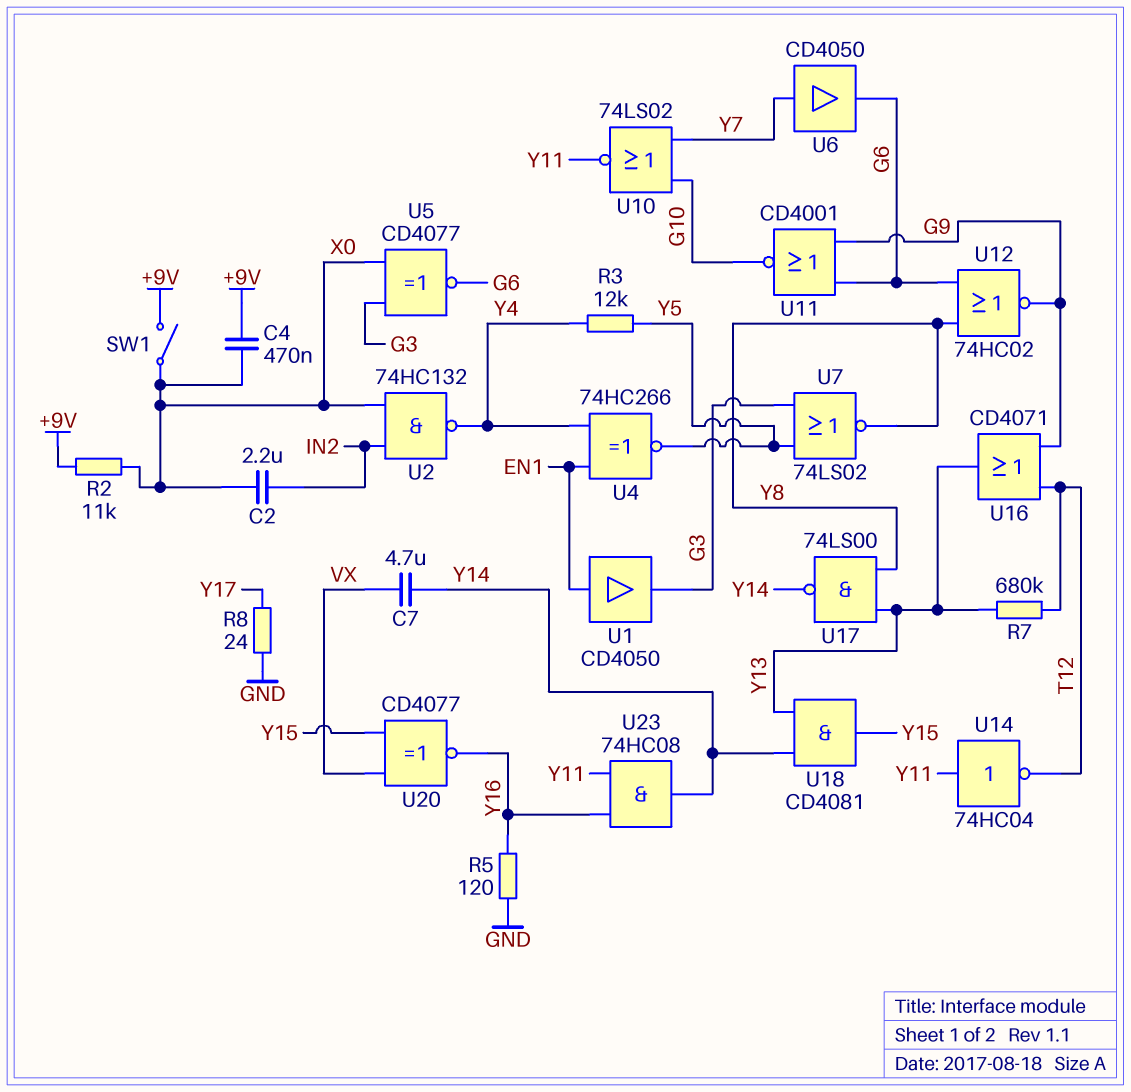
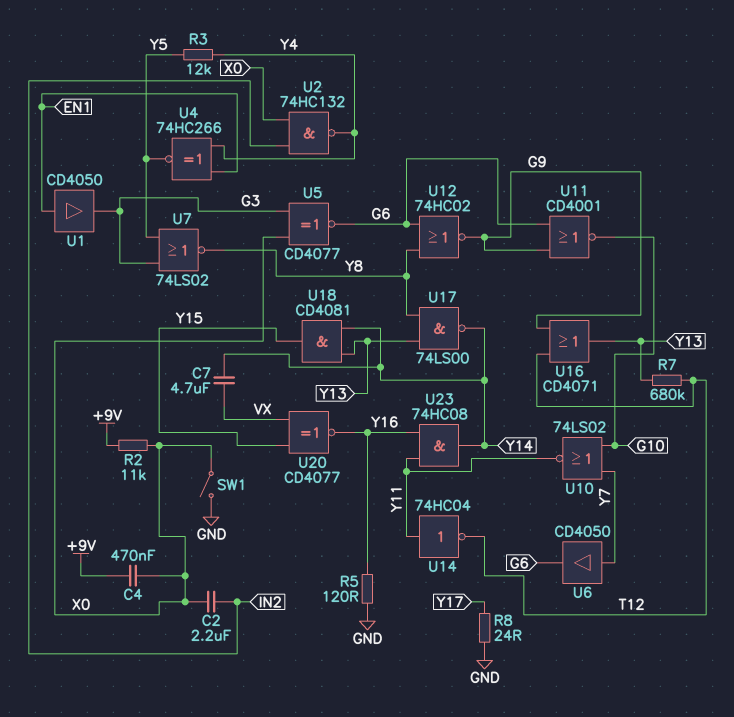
SW1: switch (+9V, X0) -> switch (GND, X0)

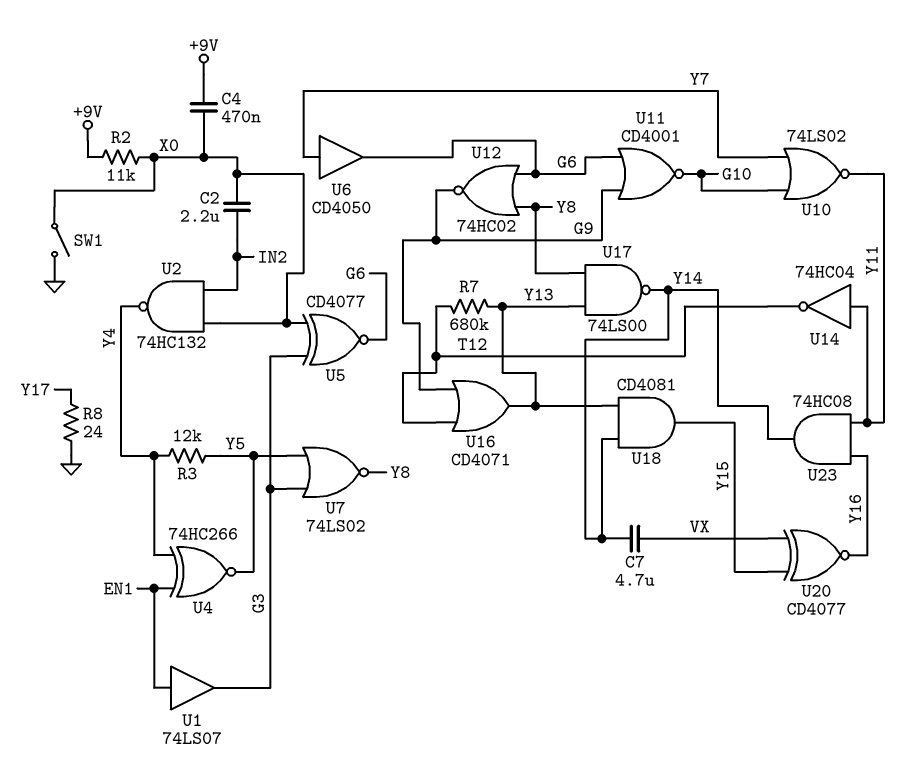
R5: 120 (GND, Y16) -> none
U1: buffer CD4050 (in EN1, out G3) -> buffer 74LS07 (in EN1, out G3)

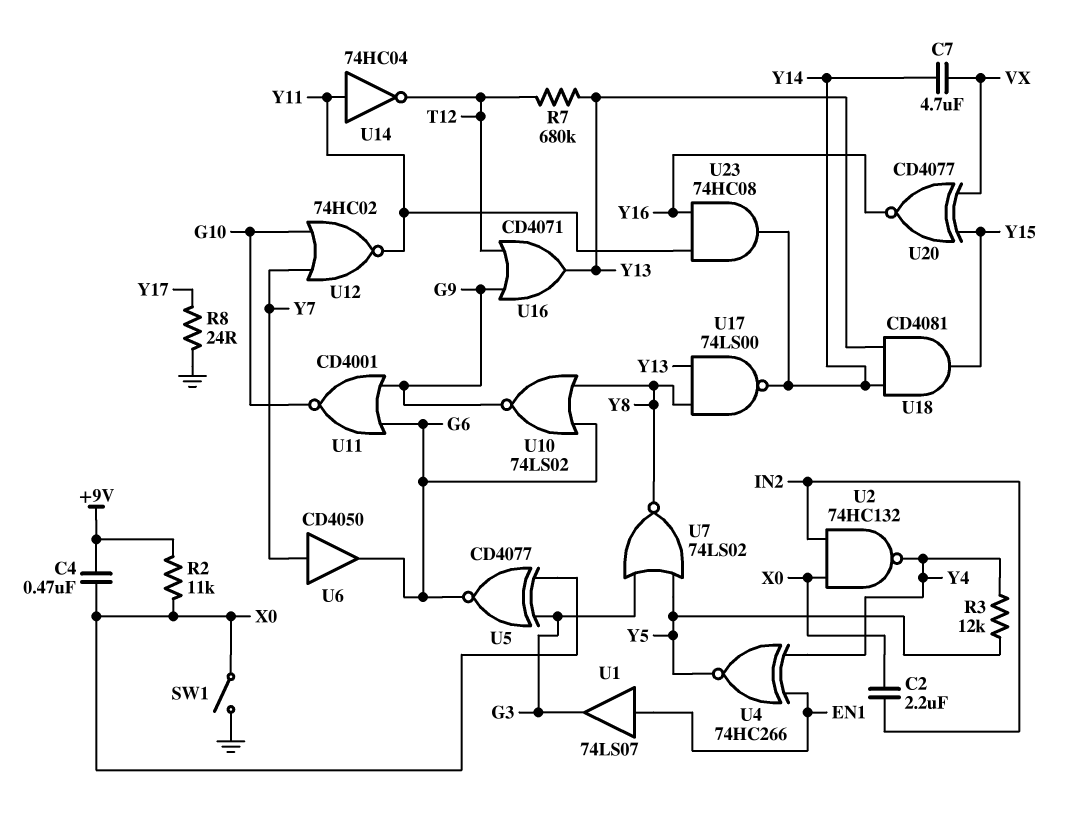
U10: NOR 74LS02 (in G10, in Y7, out Y11) -> NOR 74LS02 (in G6, in Y8, out G9)
U12: NOR 74HC02 (in G6, in Y8, out G9) -> NOR 74HC02 (in G10, in Y7, out Y11)

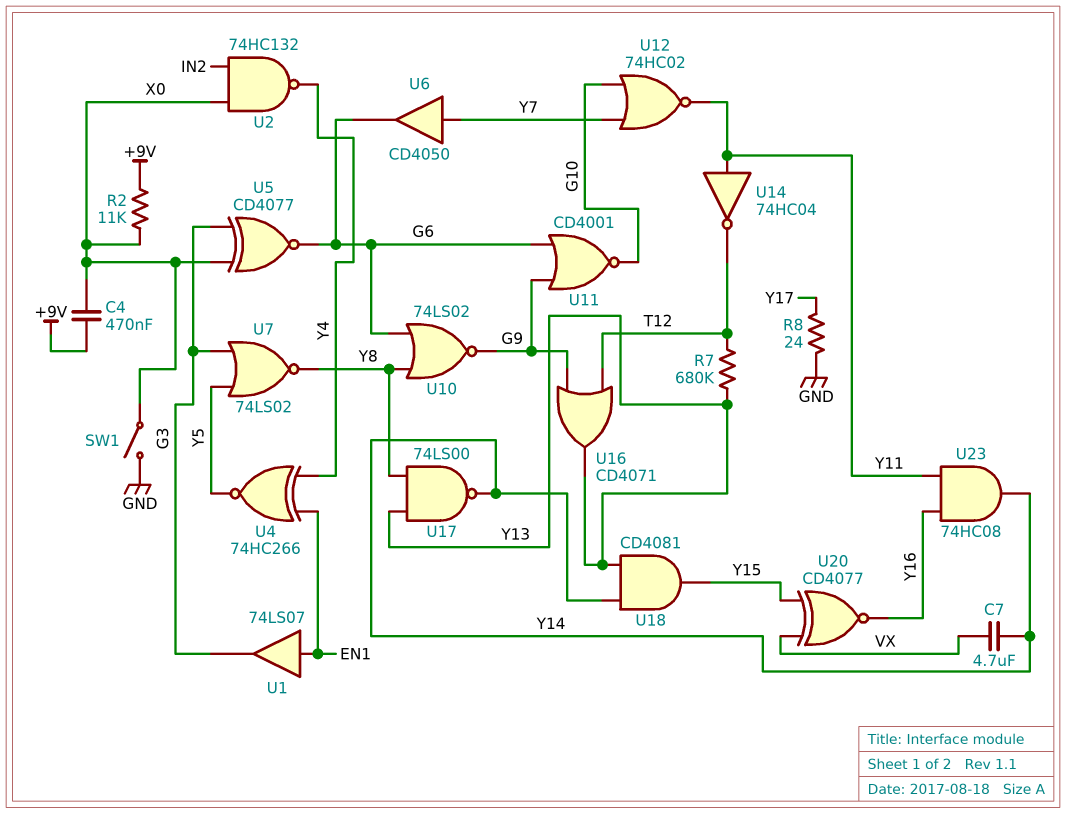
C2: 2.2uF (IN2, X0) -> none
R3: 12k (Y4, Y5) -> none

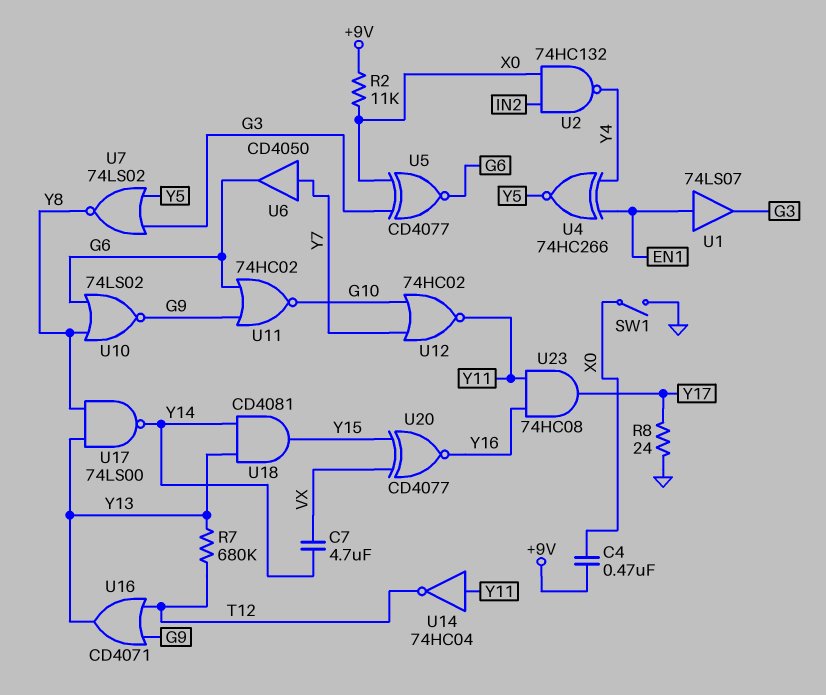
U11: NOR CD4001 (in G6, in G9, out G10) -> NOR 74HC02 (in G6, in G9, out G10)
U23: AND 74HC08 (in Y11, in Y16, out Y14) -> AND 74HC08 (in Y11, in Y16, out Y17)

